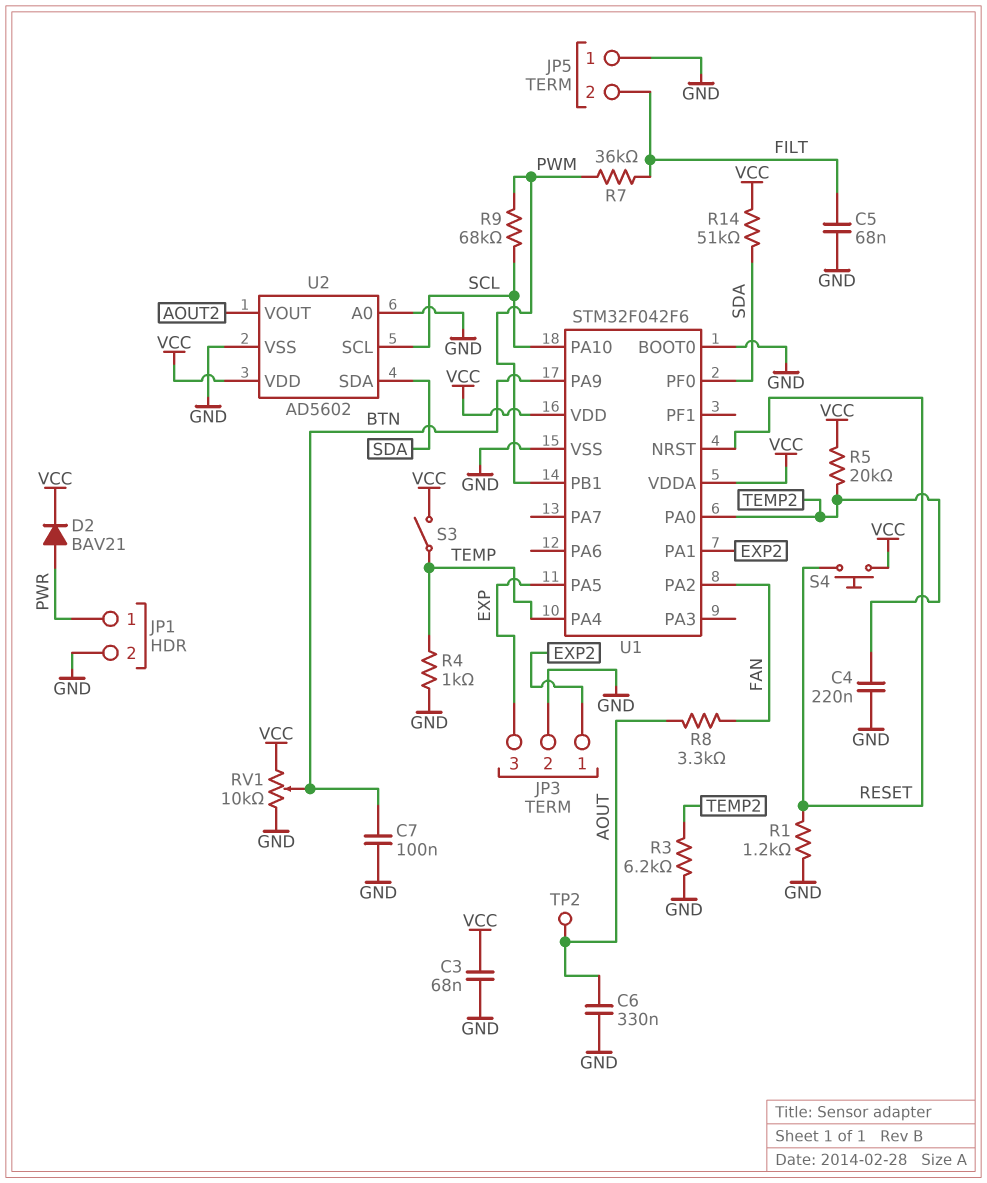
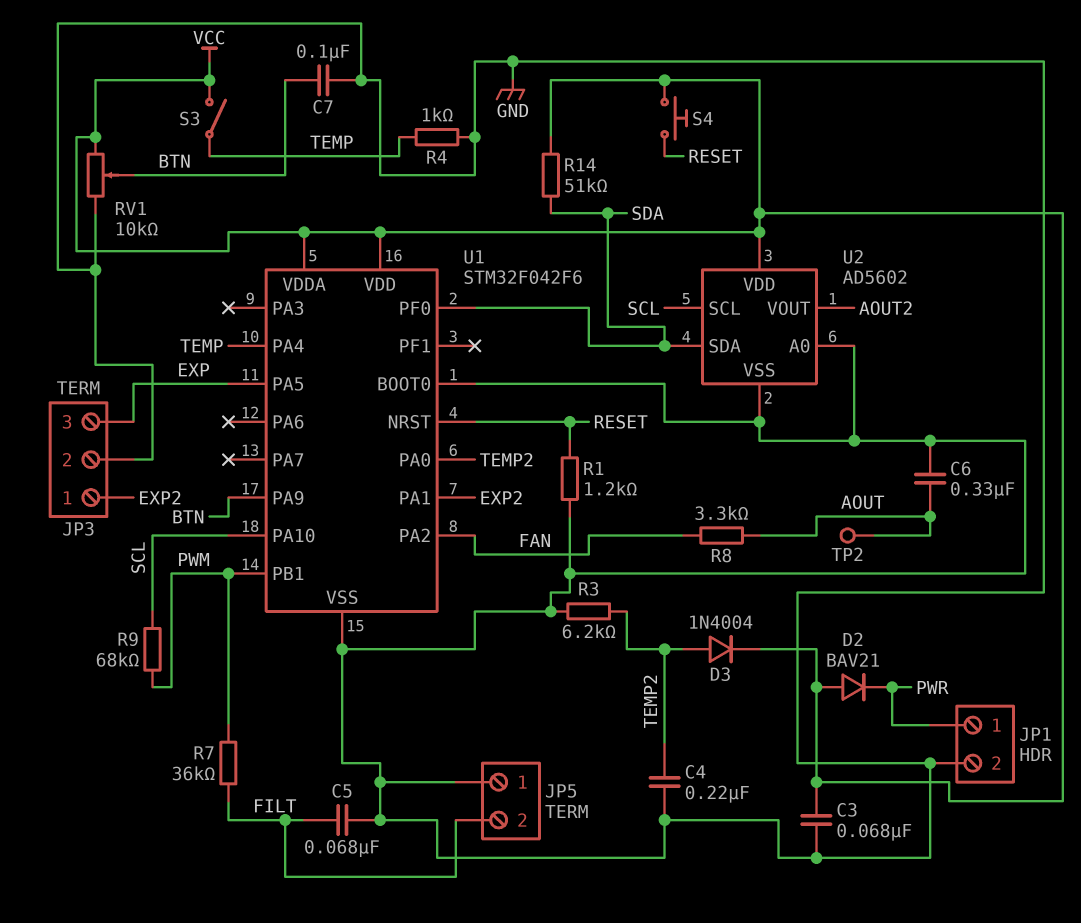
D2: diode BAV21 (A PWR, K VCC) -> diode BAV21 (A VCC, K PWR)
D3: none -> diode 1N4004 (A TEMP2, K VCC)
R5: 20k (TEMP2, VCC) -> none

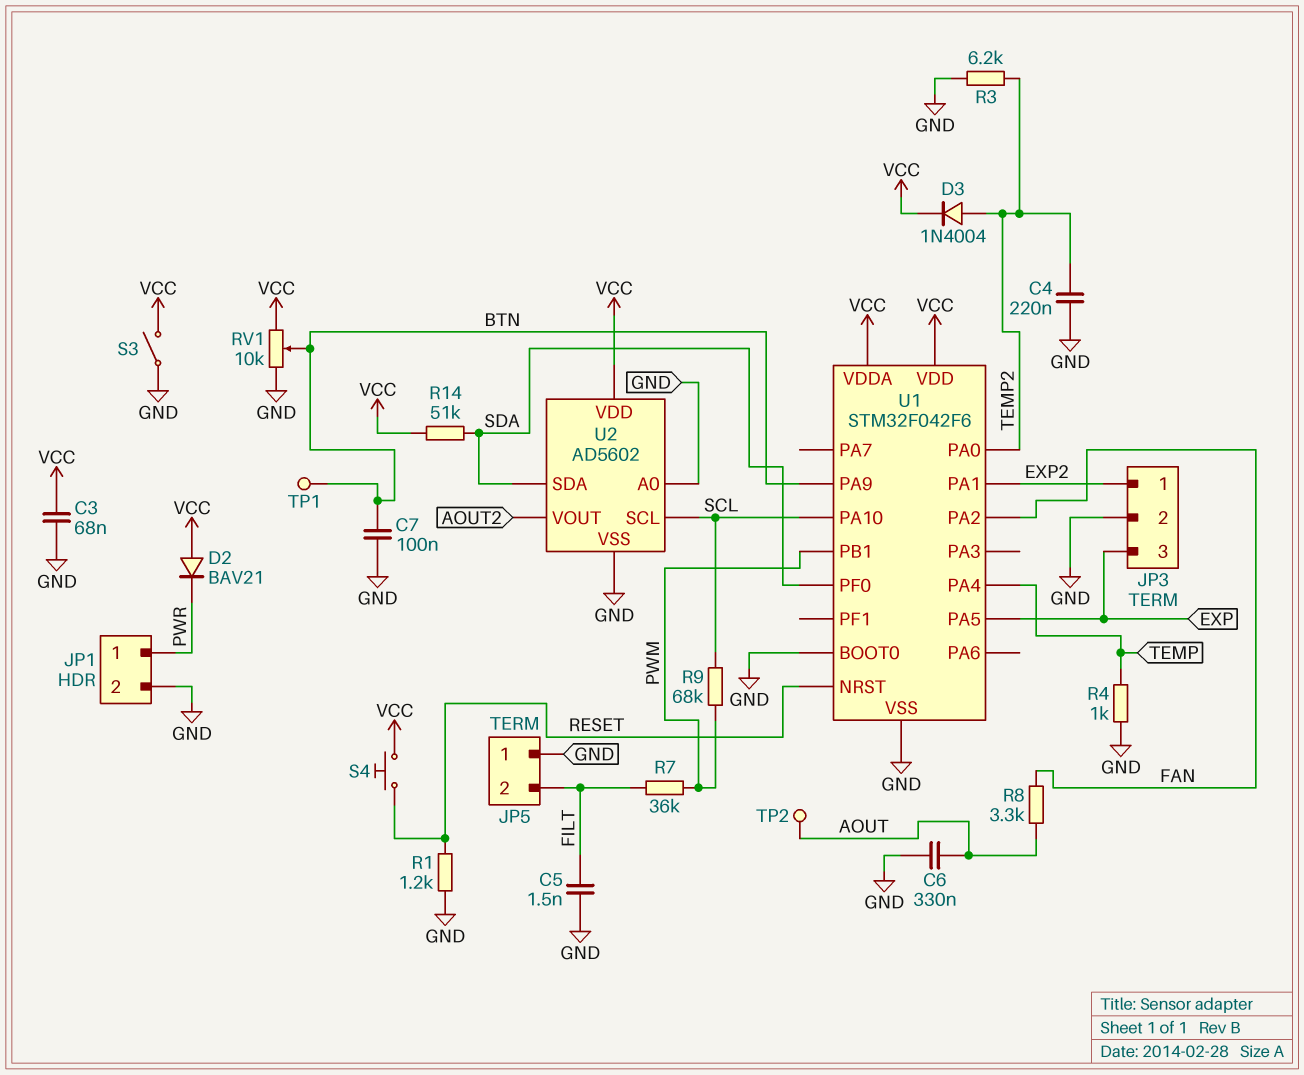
C5: 68nF (FILT, GND) -> 1.5nF (FILT, GND)
S3: switch (TEMP, VCC) -> switch (GND, VCC)
TP1: none -> test point (BTN)

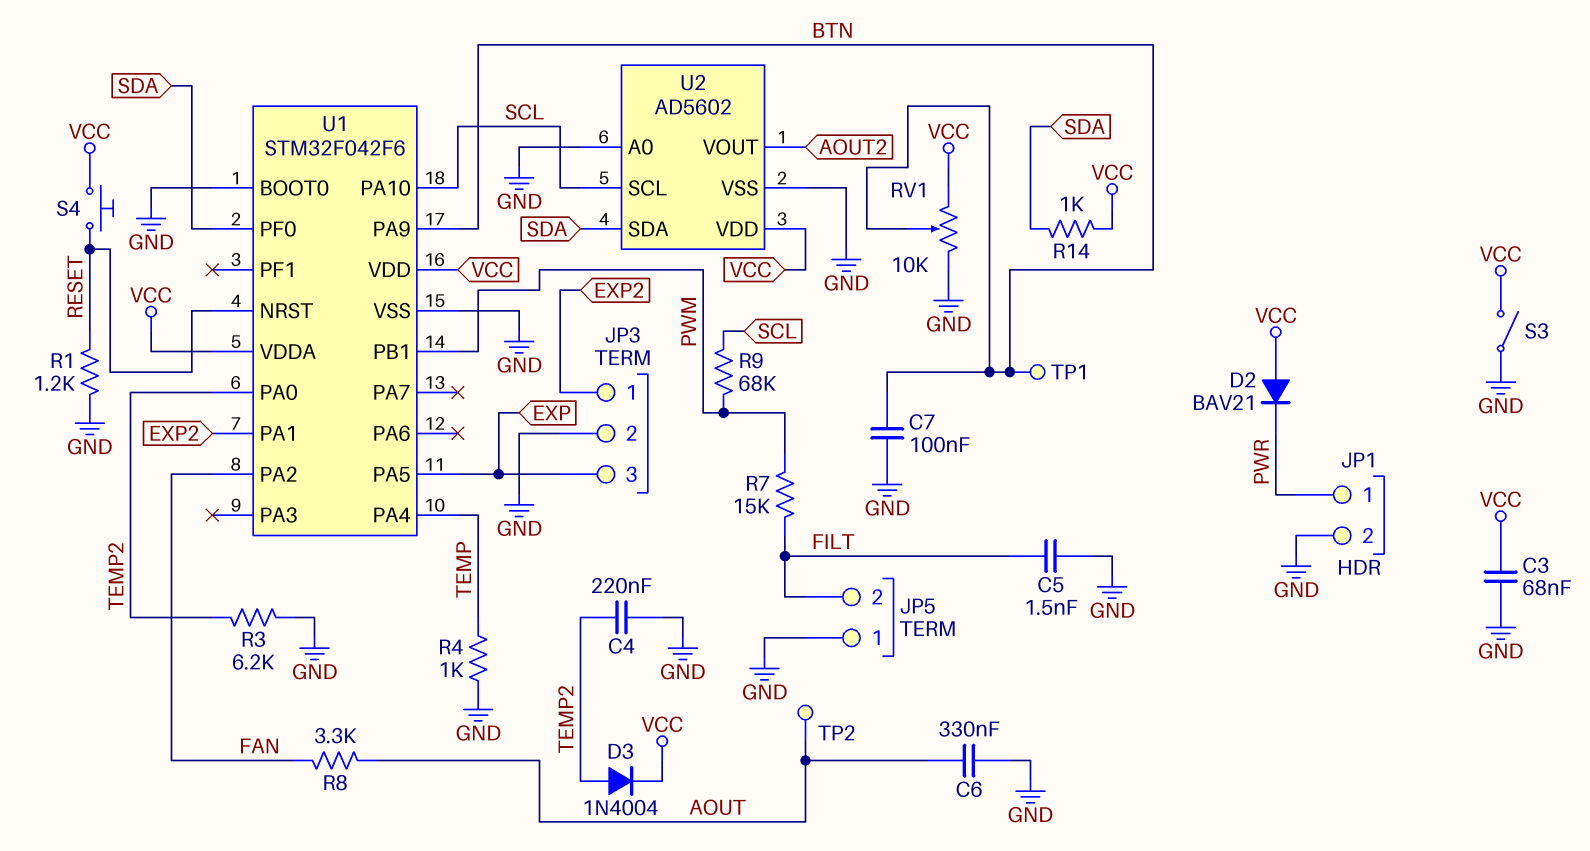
R7: 36k (FILT, PWM) -> 15k (FILT, PWM)
R14: 51k (SDA, VCC) -> 1k (SDA, VCC)

